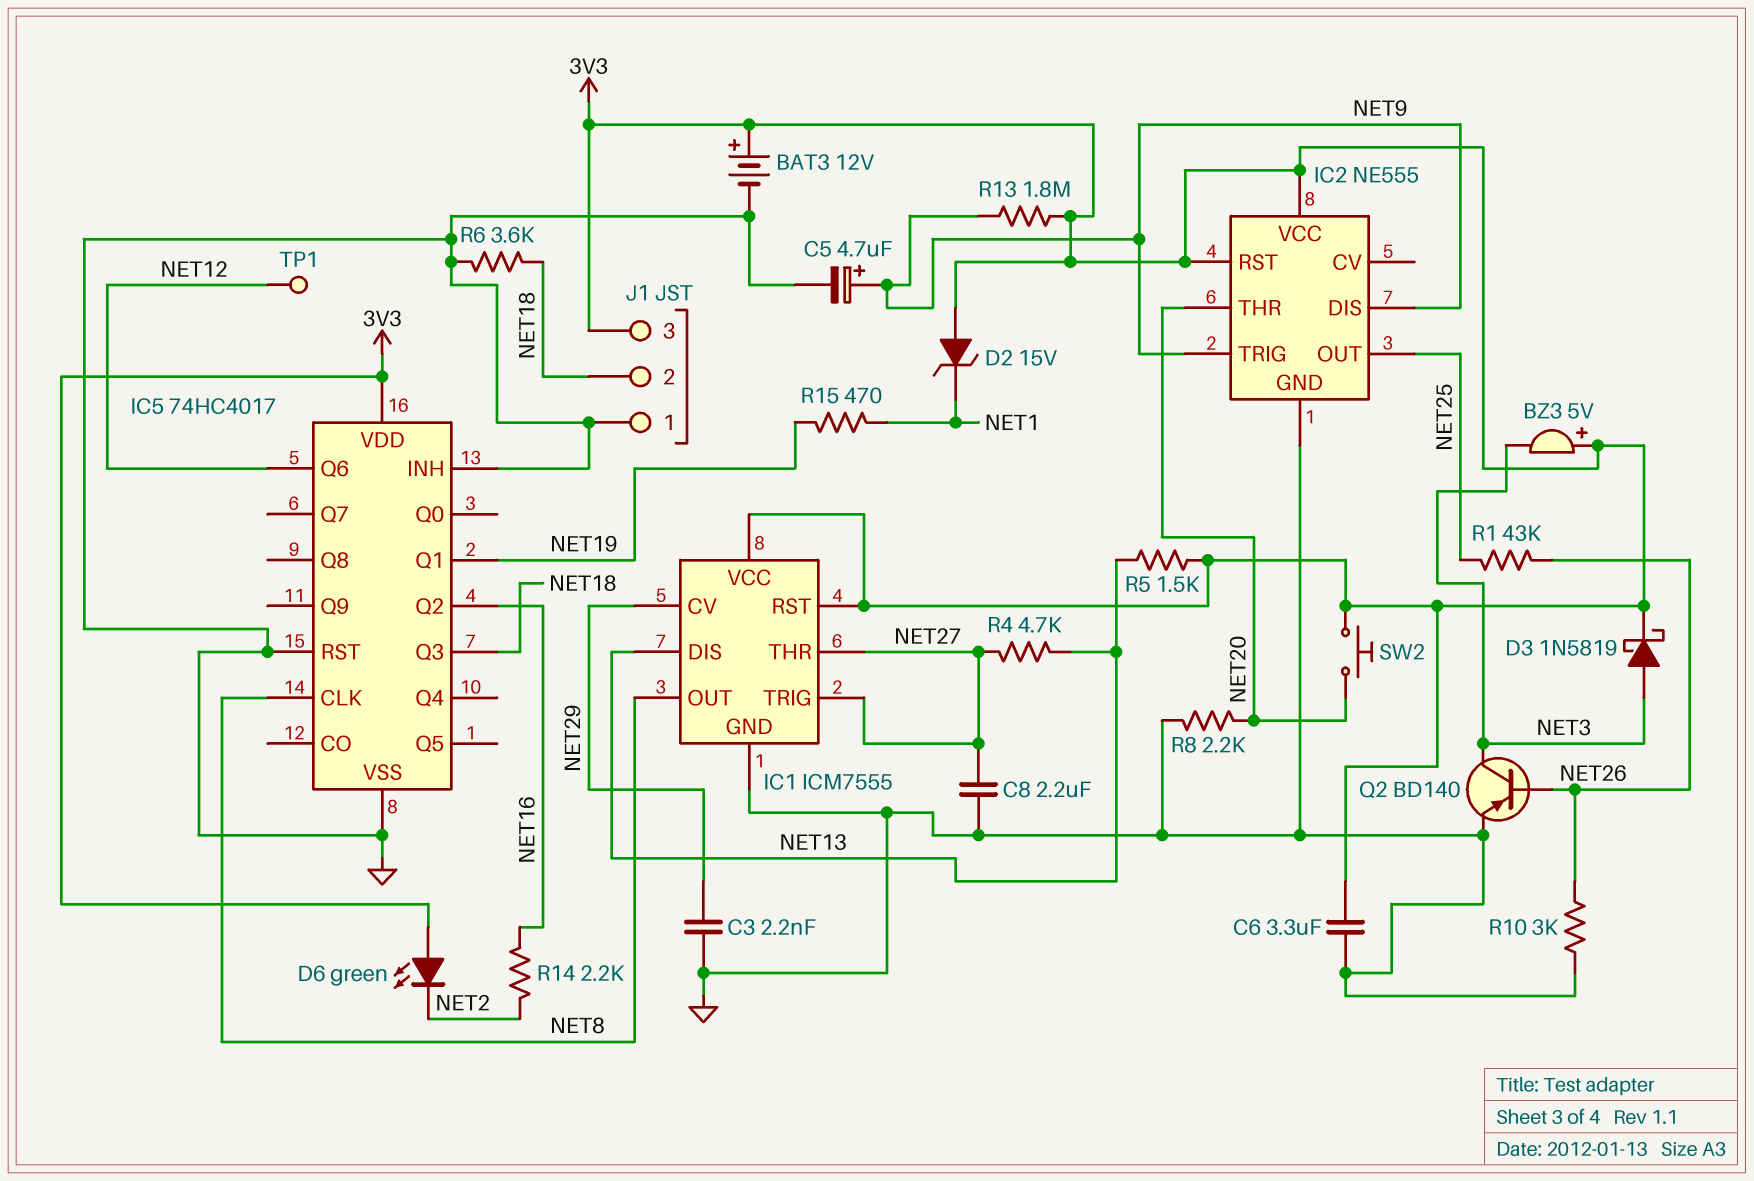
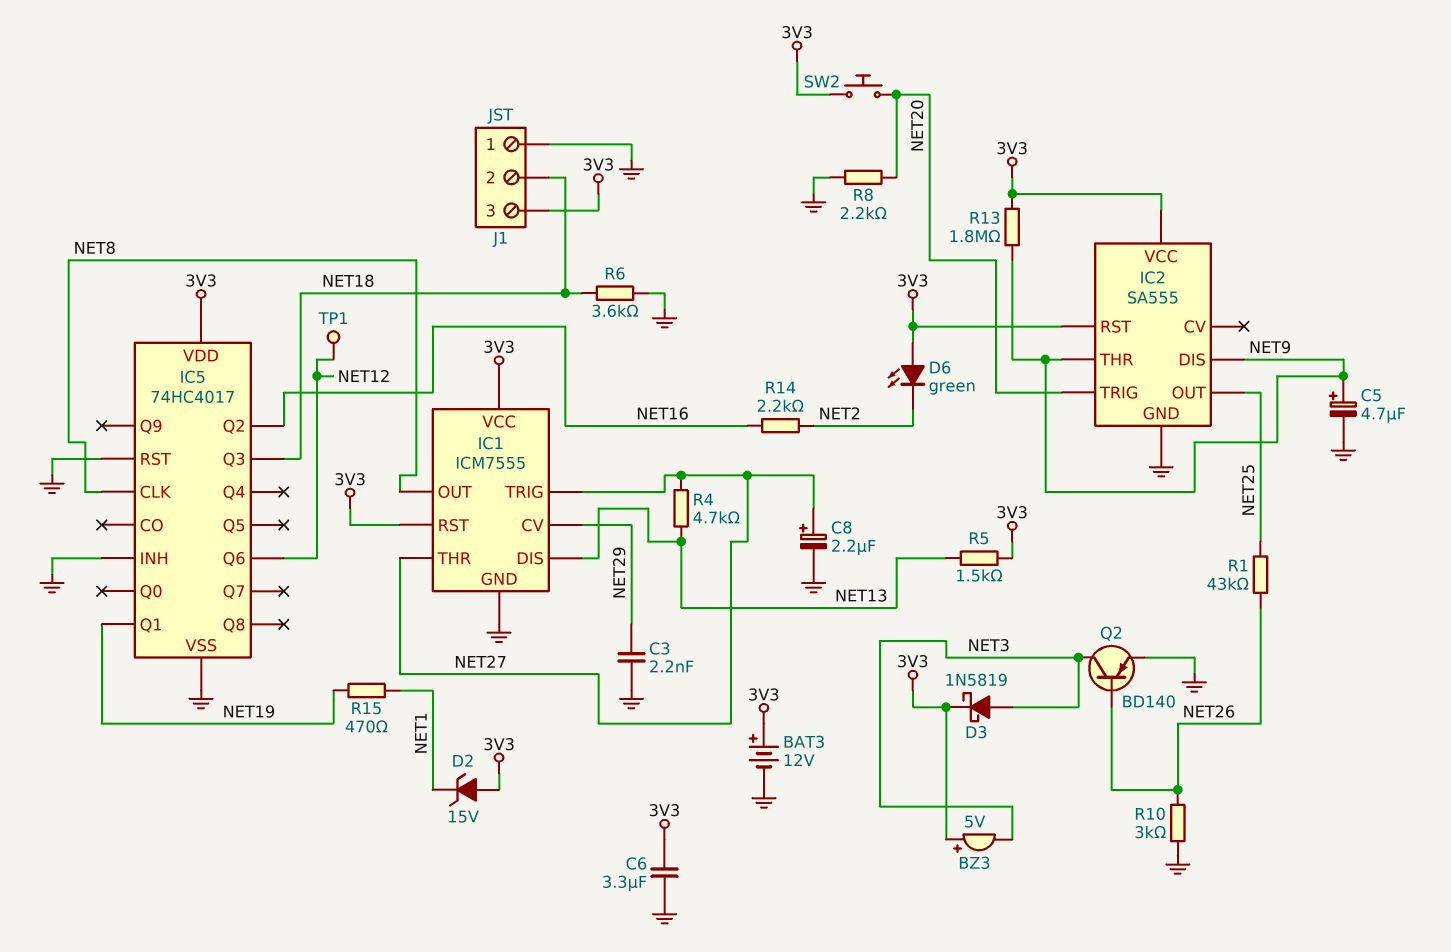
C8: 2.2uF (GND, NET27) -> 2.2uF (plus NET27, minus GND)
IC2: NE555 -> SA555
IC2 pin THR: NET20 -> NET9
IC2 pin TRIG: NET9 -> NET20

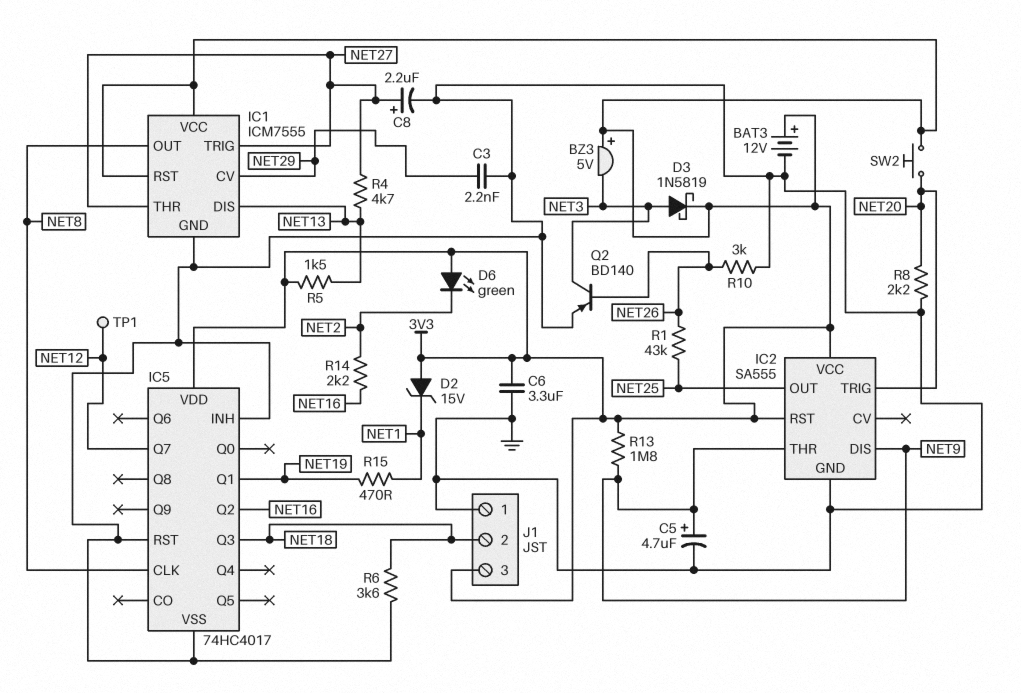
IC5 pin Q6: NET12 -> none
IC5 pin Q7: none -> NET12

